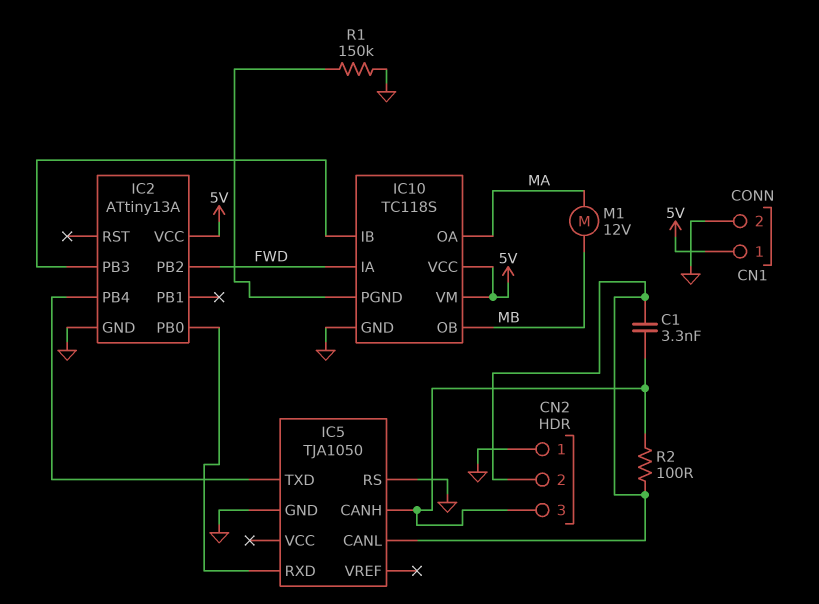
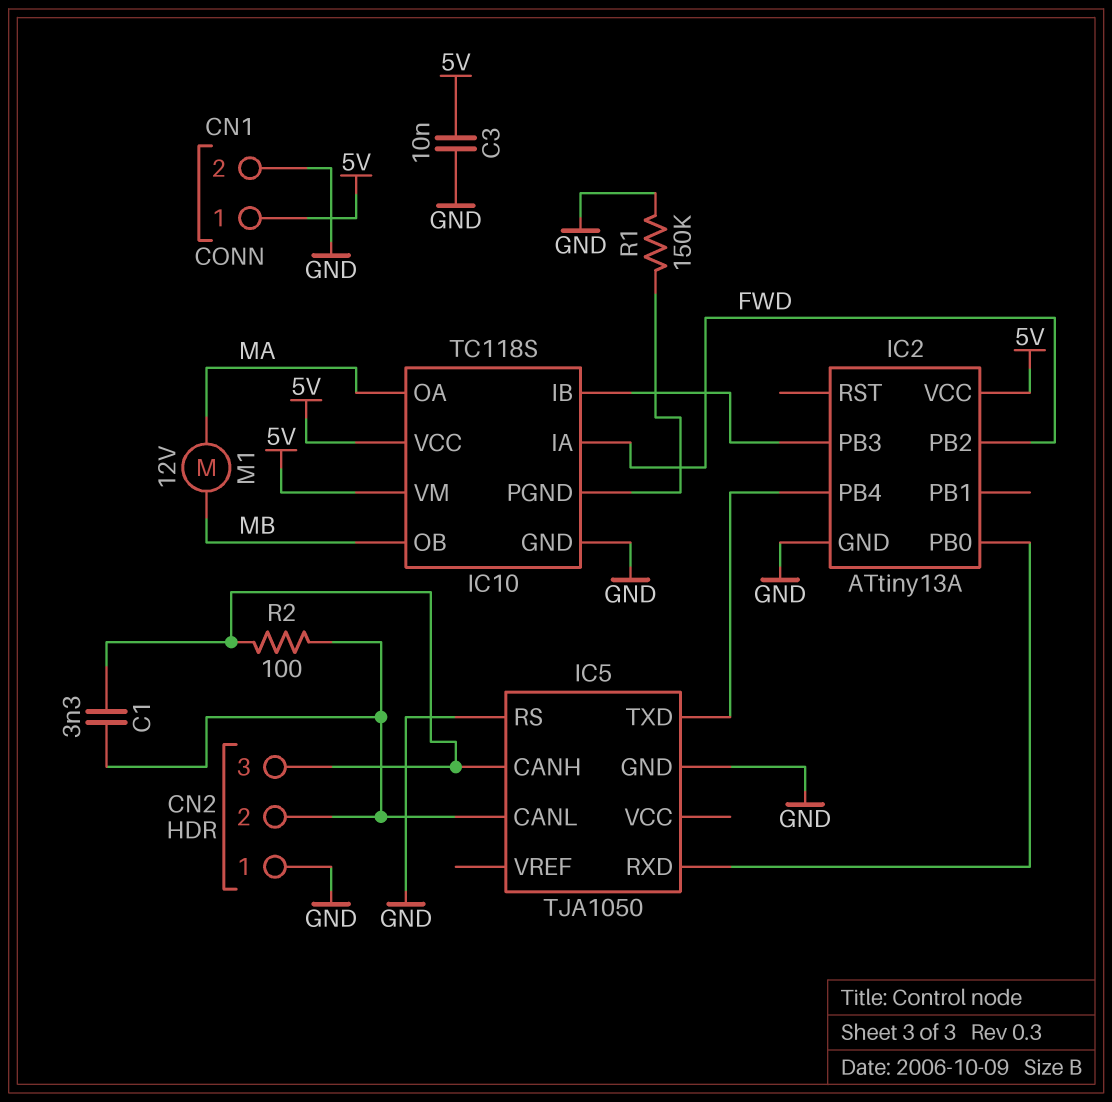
C3: none -> 10nF (5V, GND)

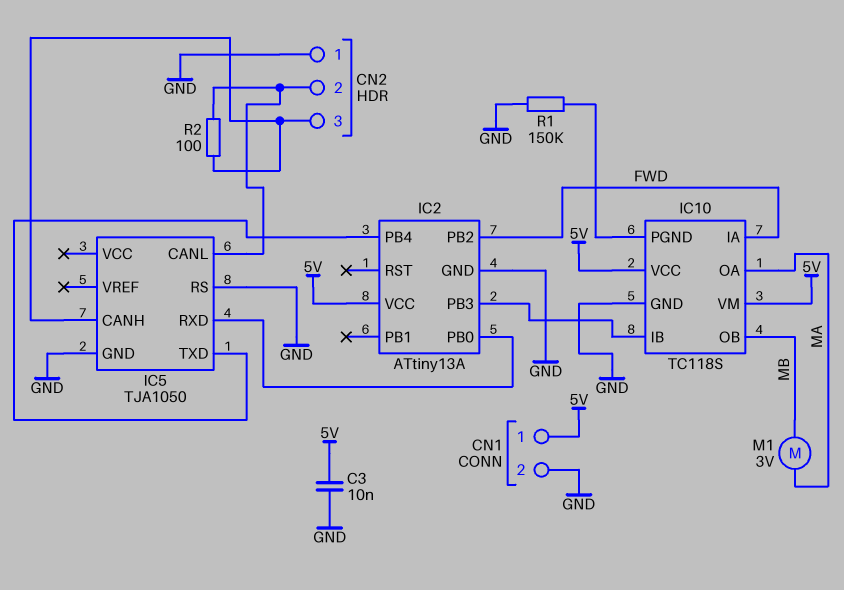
C1: 3.3nF (CN2/2, CN2/3) -> none
M1: motor 12V (MA, MB) -> motor 3V (MA, MB)

